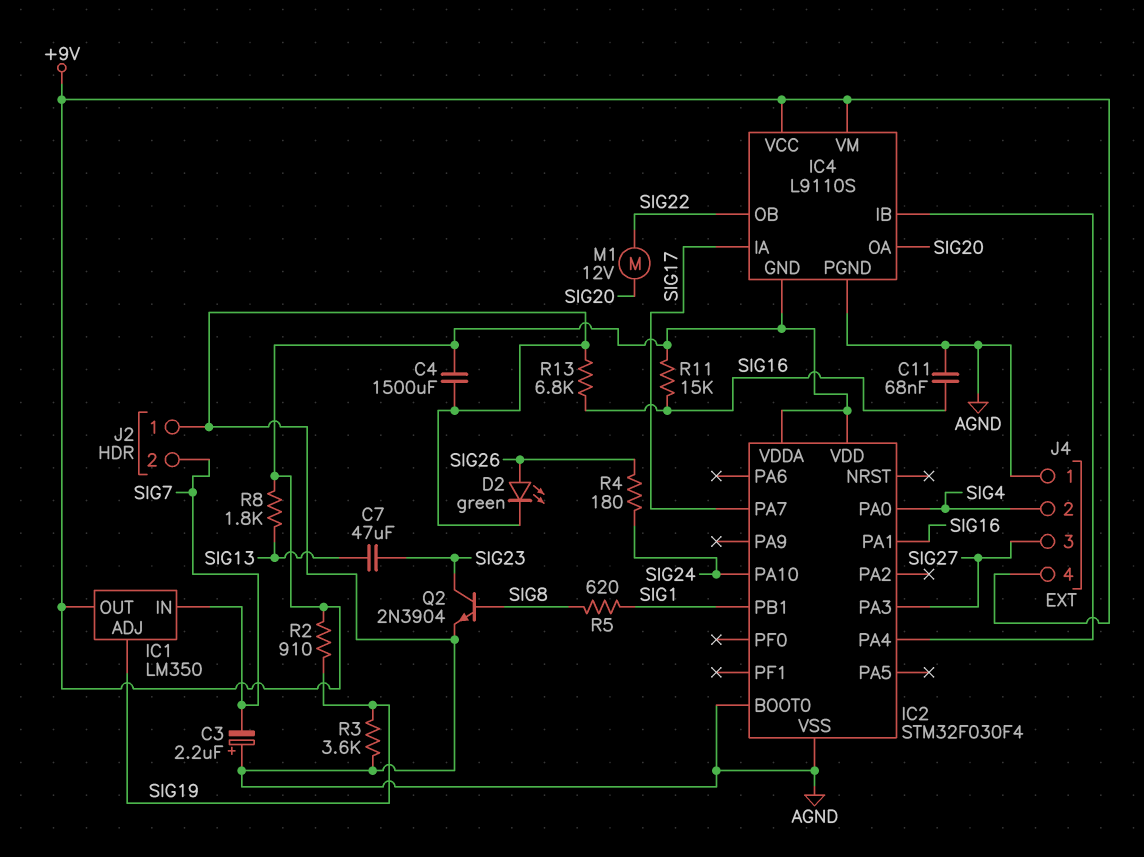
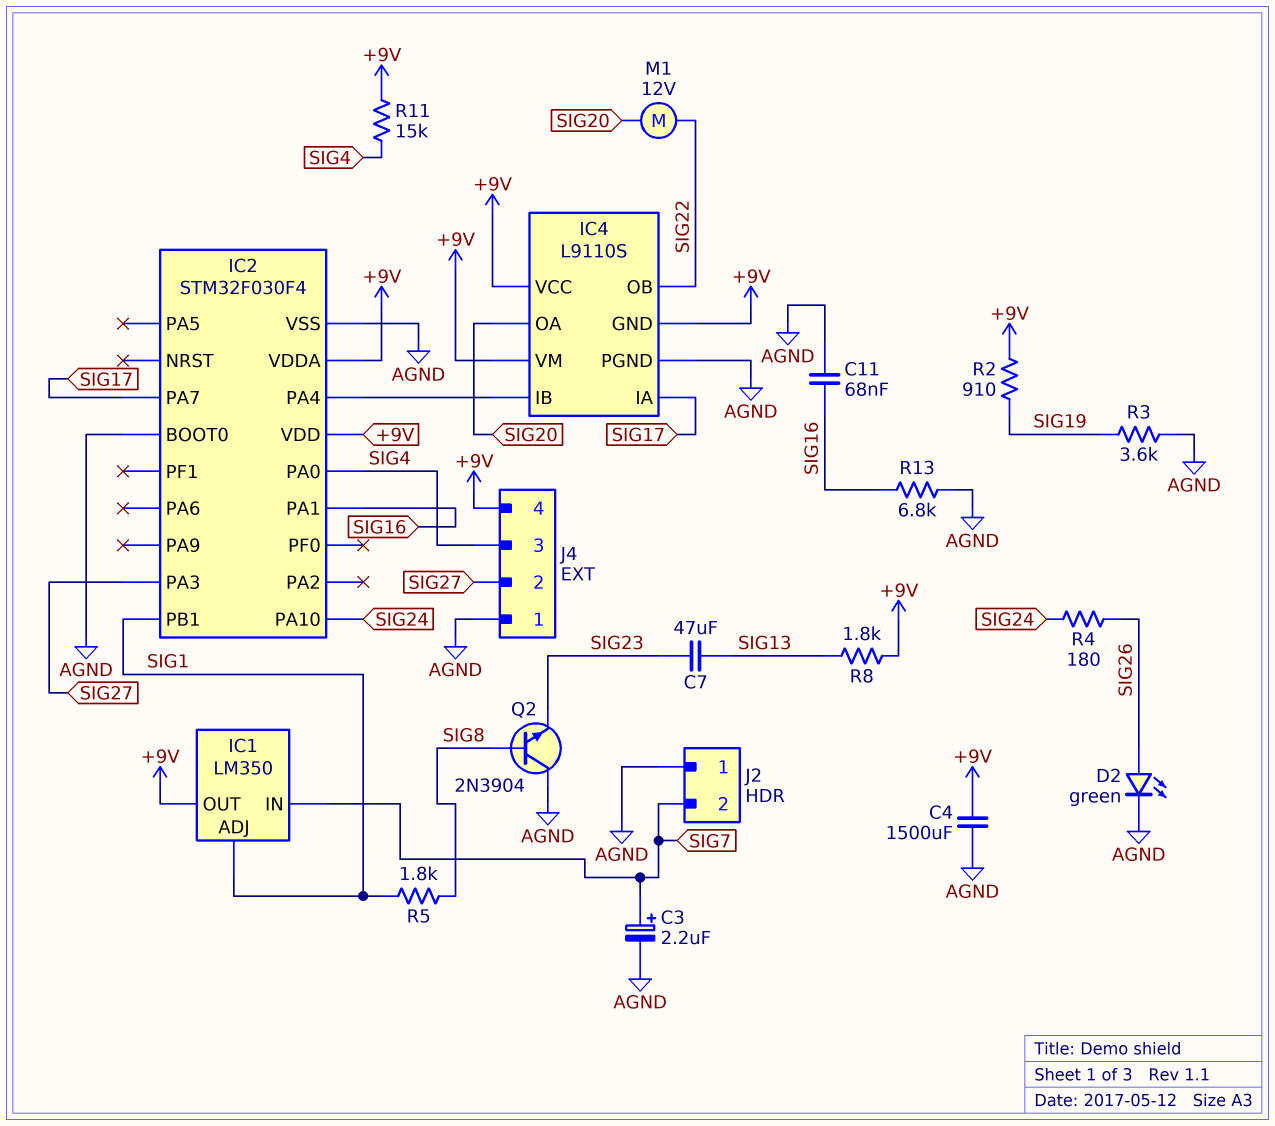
C3: 2.2uF (plus AGND, minus SIG7) -> 2.2uF (plus SIG7, minus AGND)
IC1 pin ADJ: SIG19 -> SIG1
J4 pin 2: SIG4 -> SIG27
J4 pin 3: SIG27 -> SIG4
Q2: NPN 2N3904 (B SIG8, C SIG23, E AGND) -> NPN 2N3904 (B SIG8, C AGND, E SIG23)
R5: 620 (SIG1, SIG8) -> 1.8k (SIG1, SIG8)
R11: 15k (+9V, SIG16) -> 15k (+9V, SIG4)

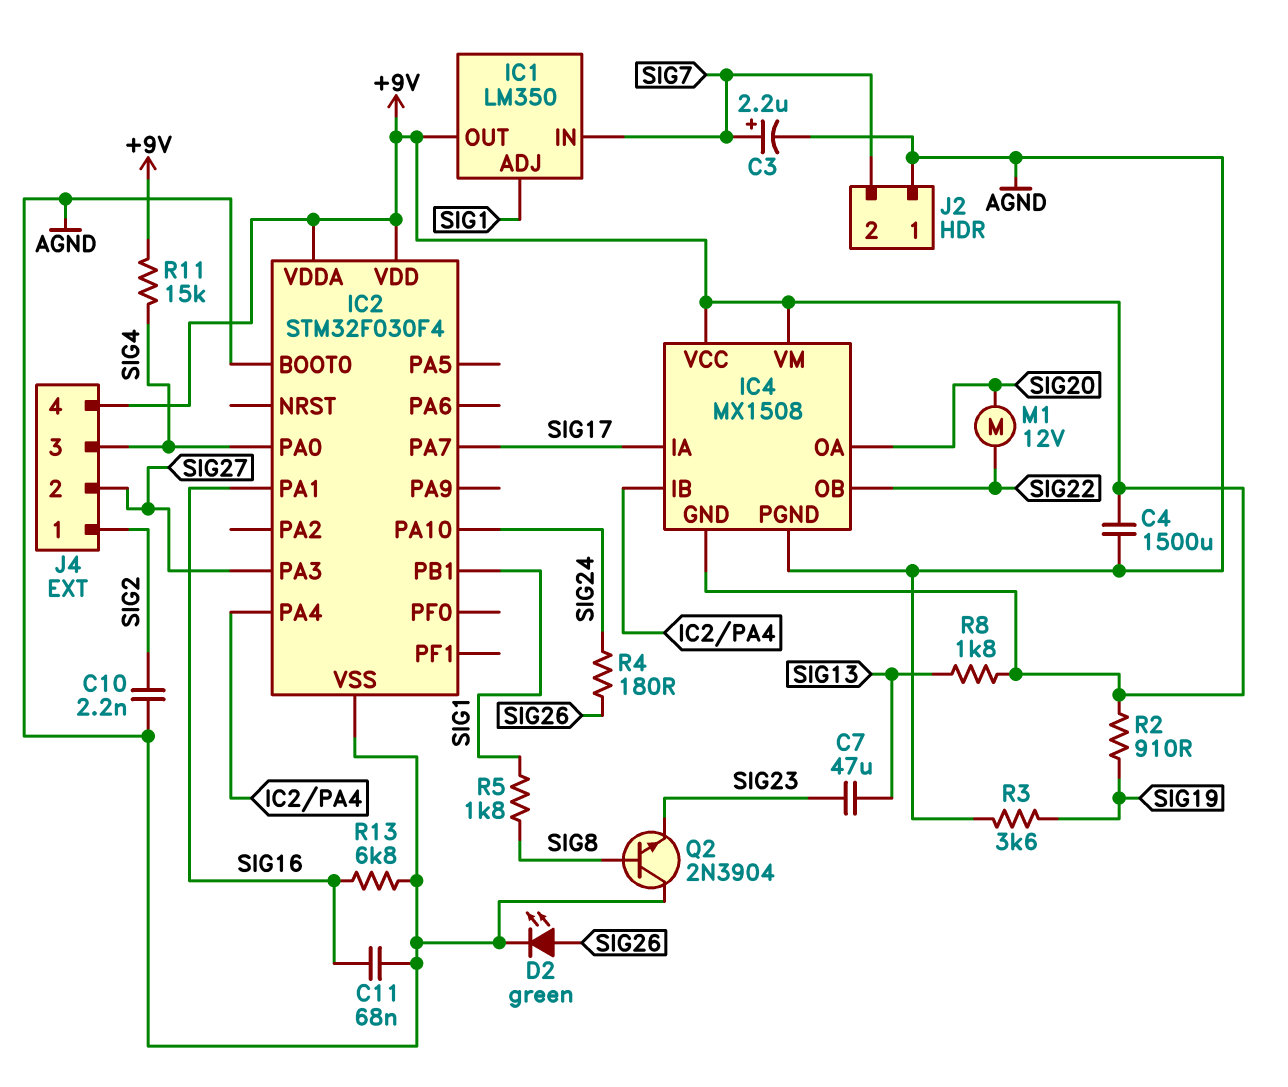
C10: none -> 2.2nF (AGND, SIG2)
IC4: L9110S -> MX1508
J4 pin 1: AGND -> SIG2

